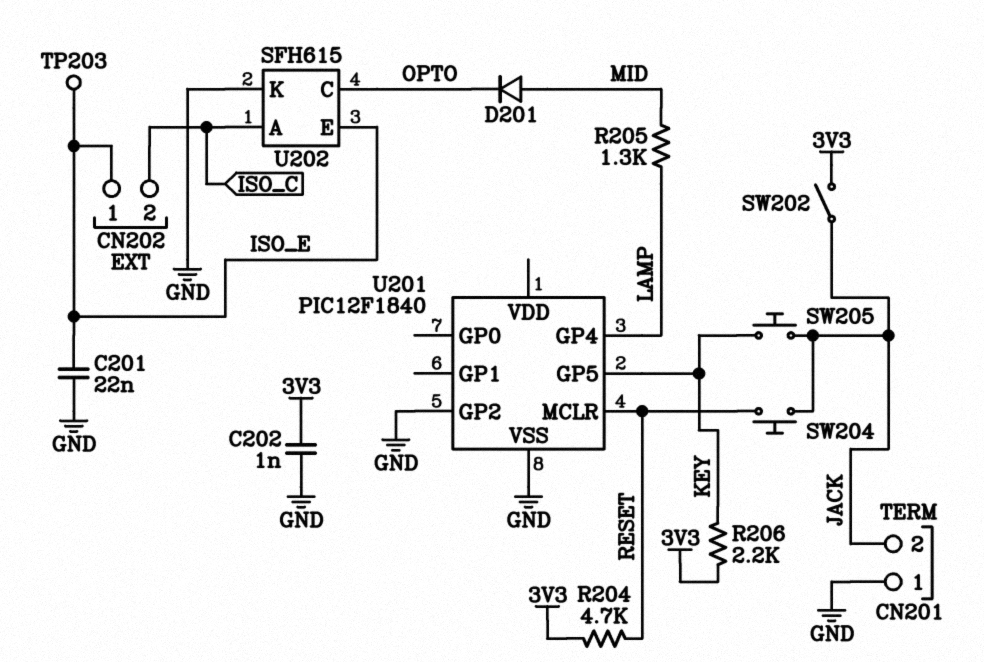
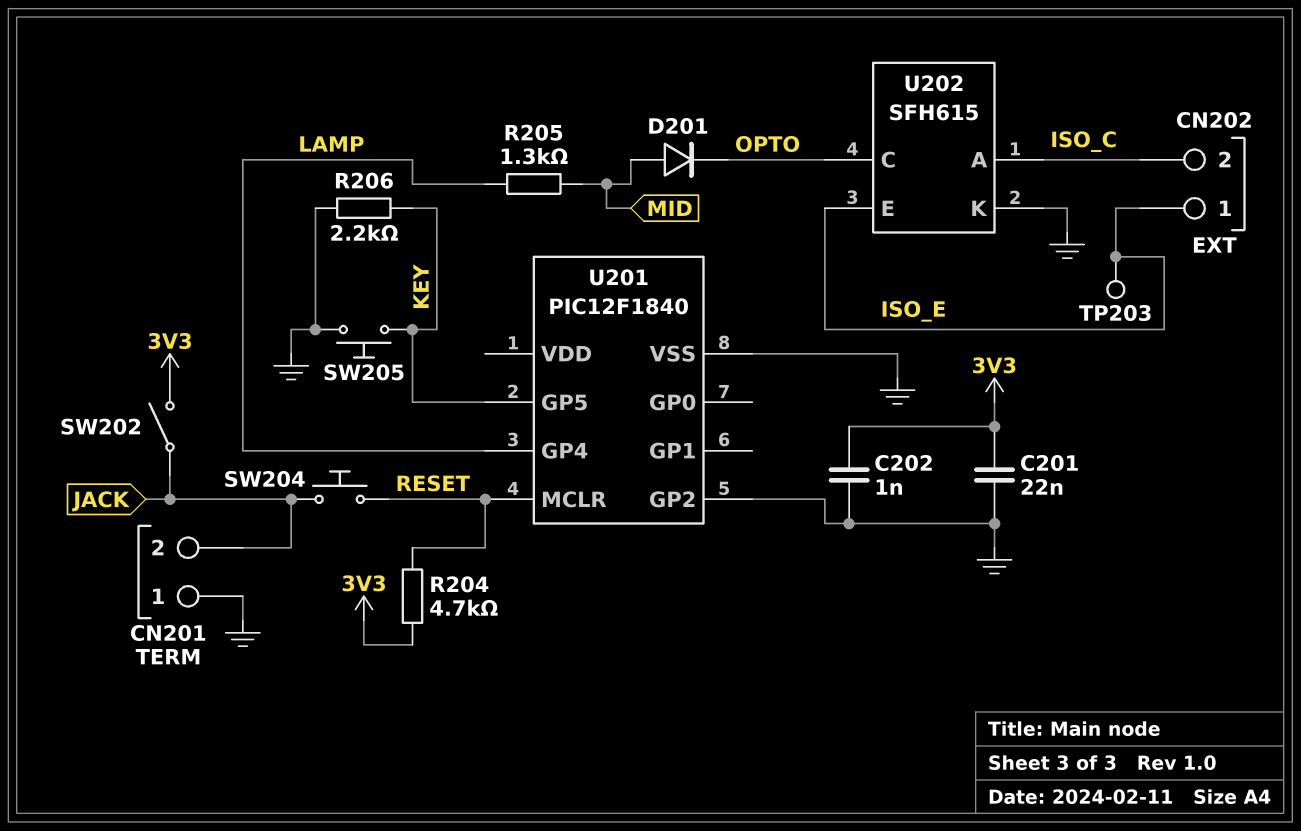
C201: 22nF (GND, ISO_E) -> 22nF (3V3, GND)
R206: 2.2k (3V3, KEY) -> 2.2k (GND, KEY)
SW205: button (JACK, KEY) -> button (GND, KEY)

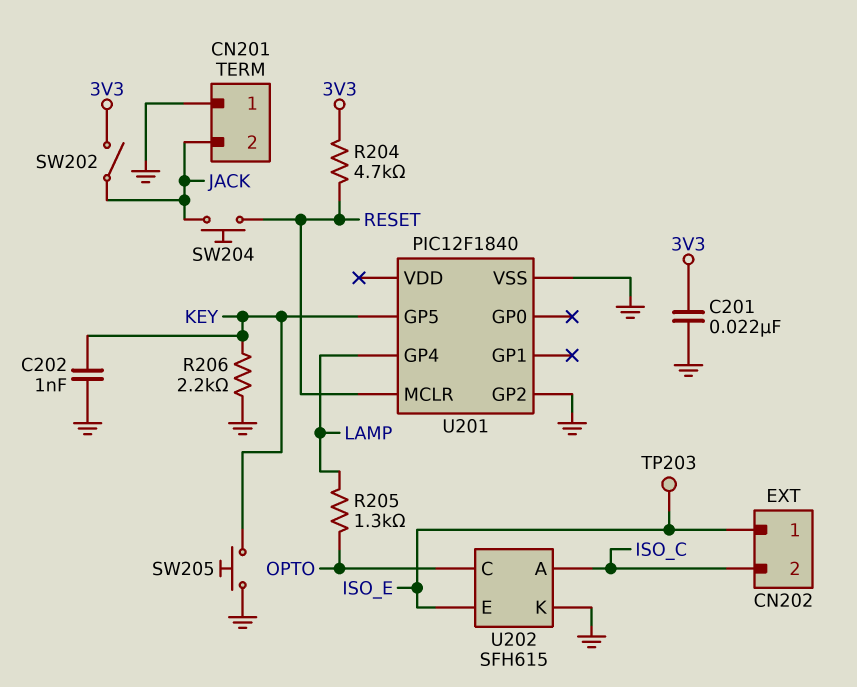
C202: 1nF (3V3, GND) -> 1nF (GND, KEY)
D201: diode (A MID, K OPTO) -> none
R205: 1.3k (LAMP, MID) -> 1.3k (LAMP, OPTO)

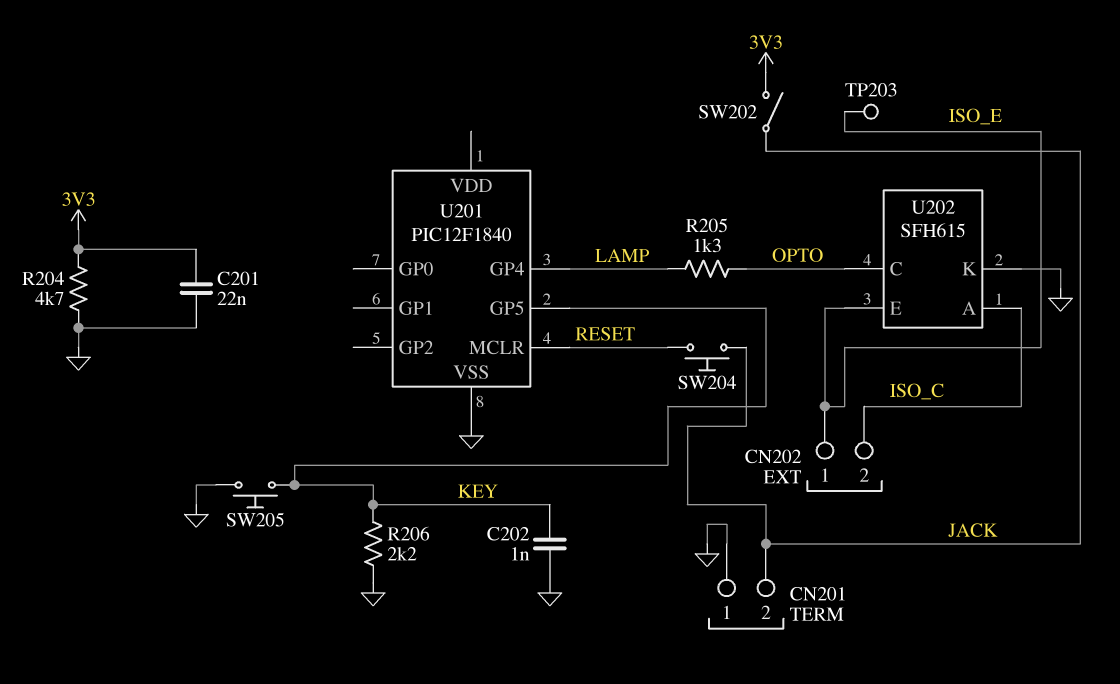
R204: 4.7k (3V3, RESET) -> 4.7k (3V3, GND)
U201 pin GP2: GND -> none

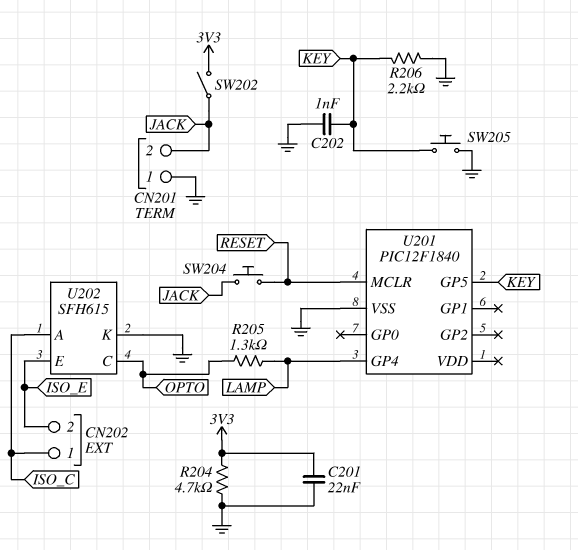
CN202 pin 1: ISO_E -> ISO_C
CN202 pin 2: ISO_C -> ISO_E
TP203: test point (ISO_E) -> none

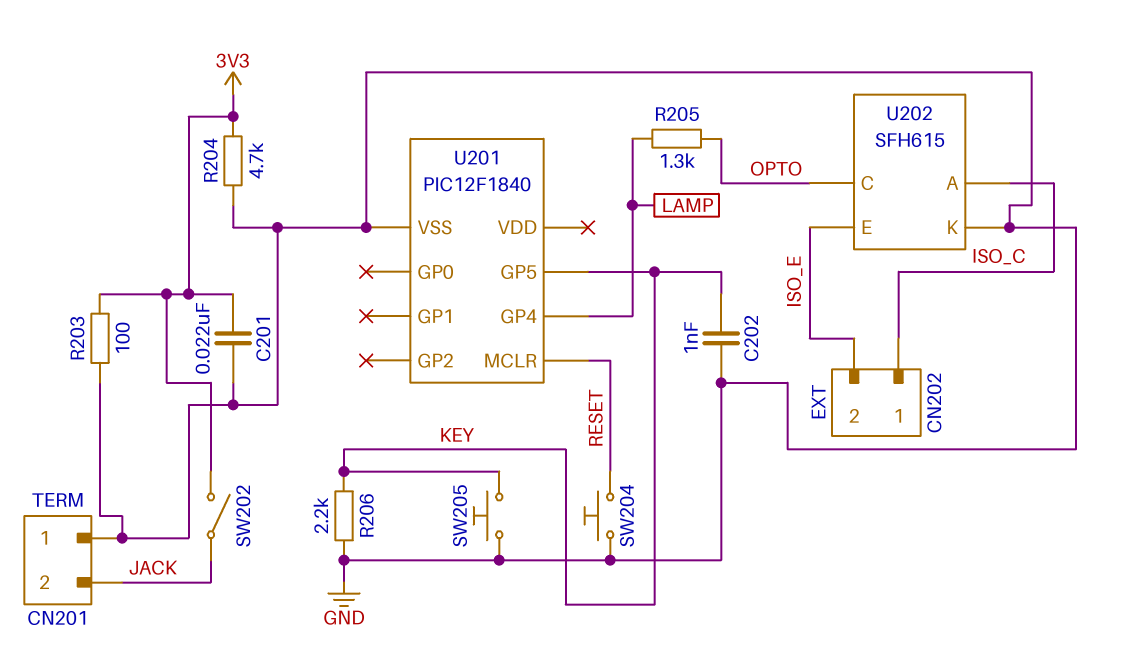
R203: none -> 100 (3V3, GND)
SW204: button (JACK, RESET) -> button (GND, RESET)

